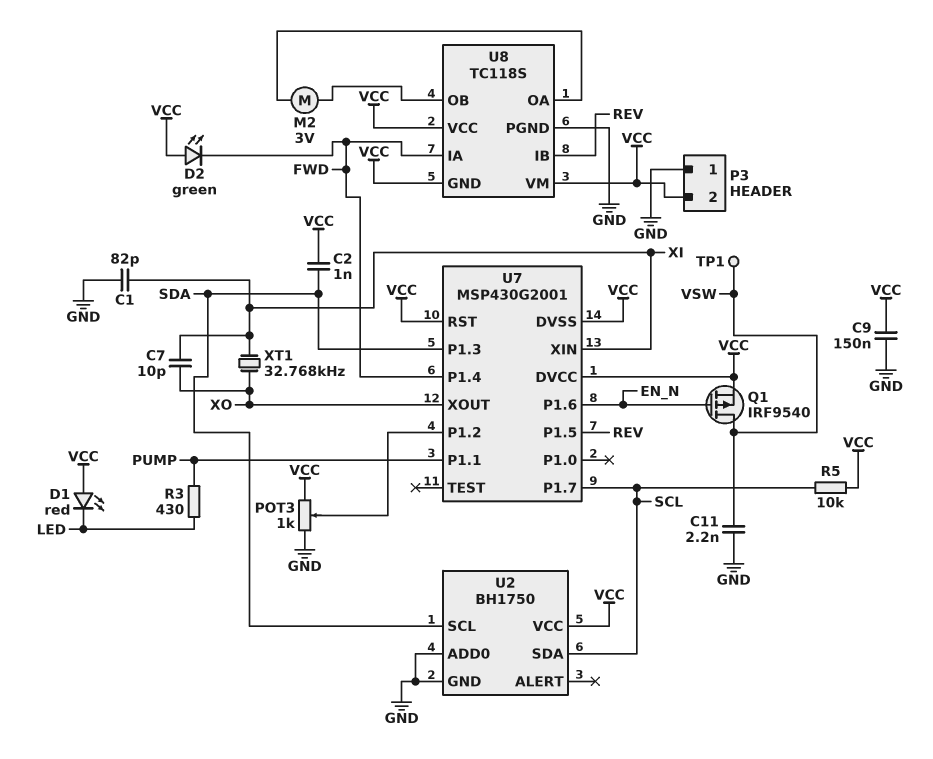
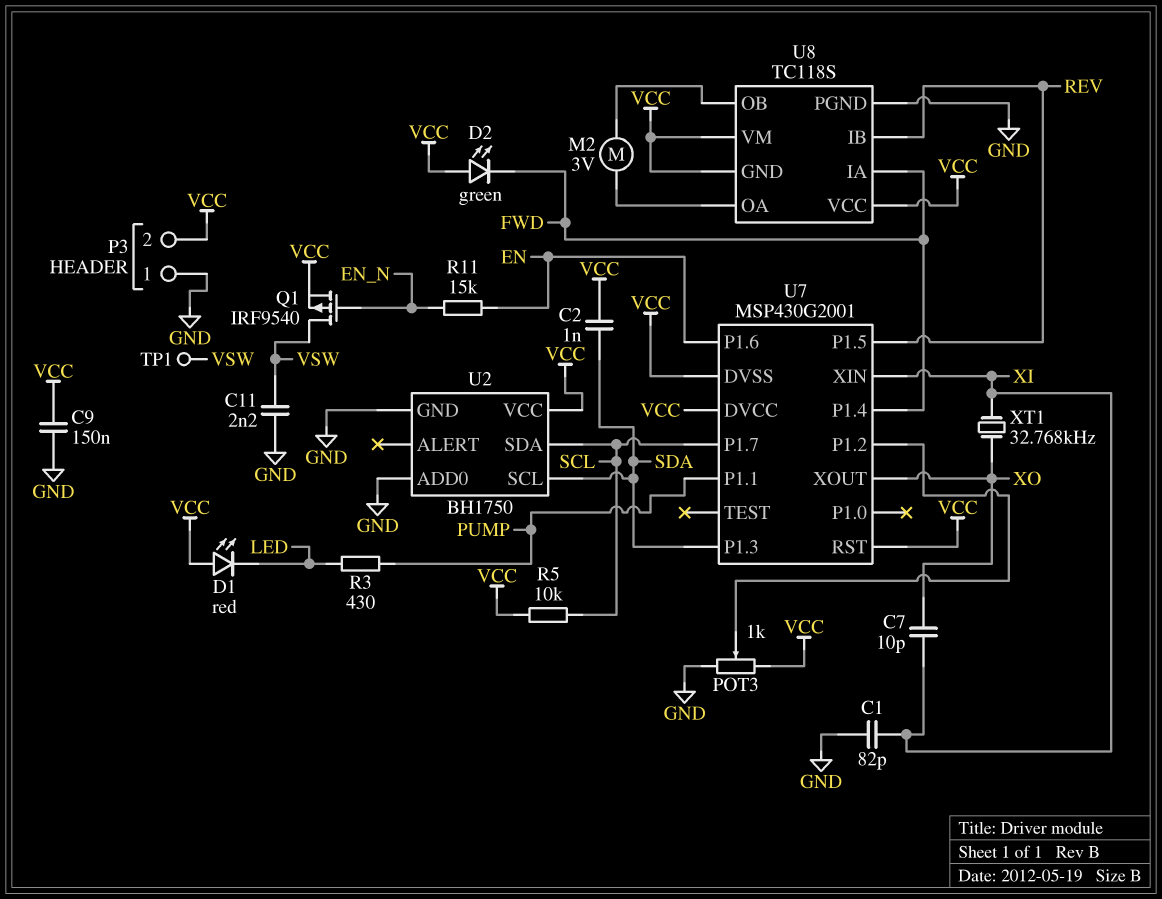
R11: none -> 15k (EN, EN_N)
U7 pin P1.6: EN_N -> EN

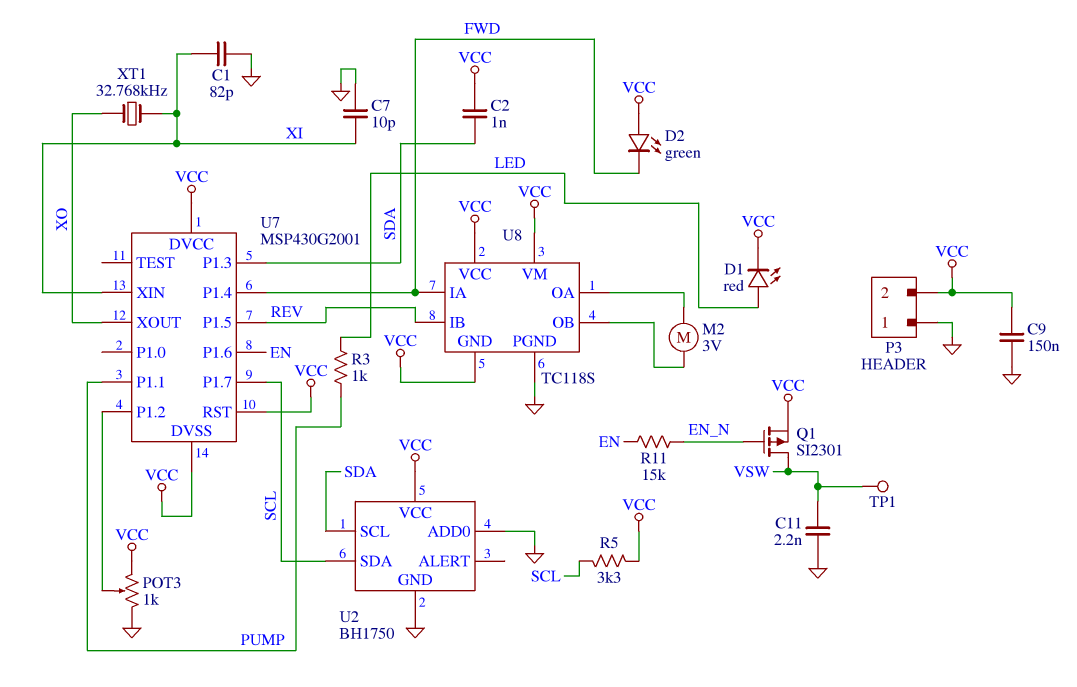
C7: 10pF (XI, XO) -> 10pF (GND, XI)
D1: LED red (A VCC, K LED) -> LED red (A LED, K VCC)
Q1: PMOS IRF9540 (G EN_N, D VSW, S VCC) -> PMOS SI2301 (G EN_N, D VSW, S VCC)
R3: 430 (LED, PUMP) -> 1k (LED, PUMP)
R5: 10k (SCL, VCC) -> 3.3k (SCL, VCC)

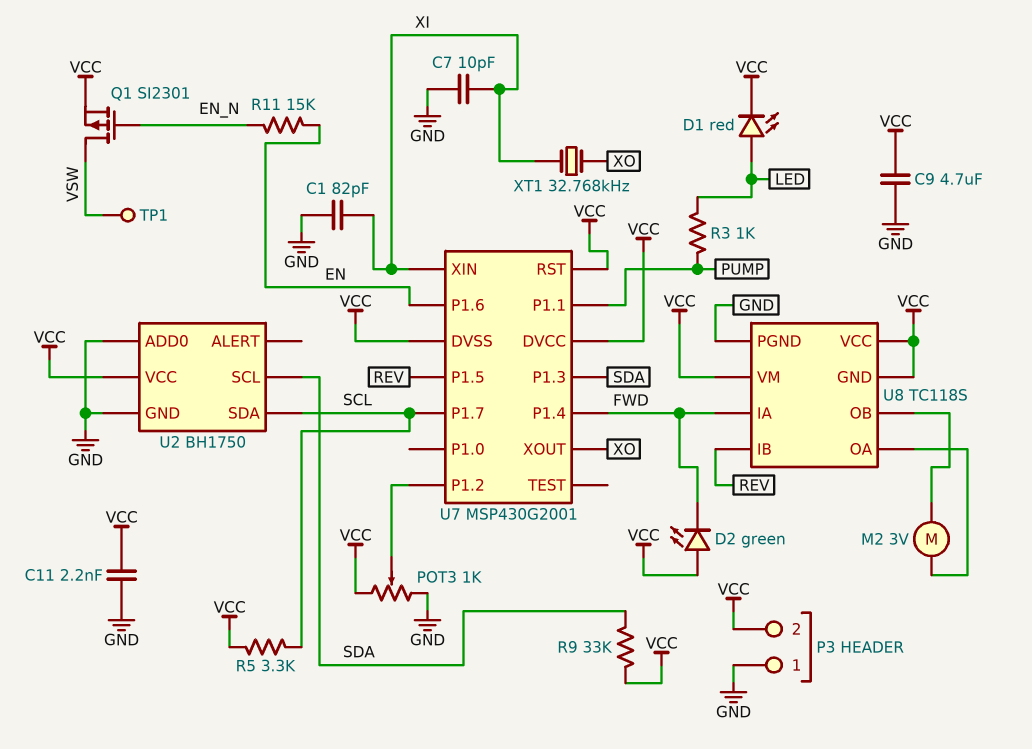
C2: 1nF (SDA, VCC) -> none
C9: 150nF (GND, VCC) -> 4.7uF (GND, VCC)
C11: 2.2nF (GND, VSW) -> 2.2nF (GND, VCC)
R9: none -> 33k (SDA, VCC)

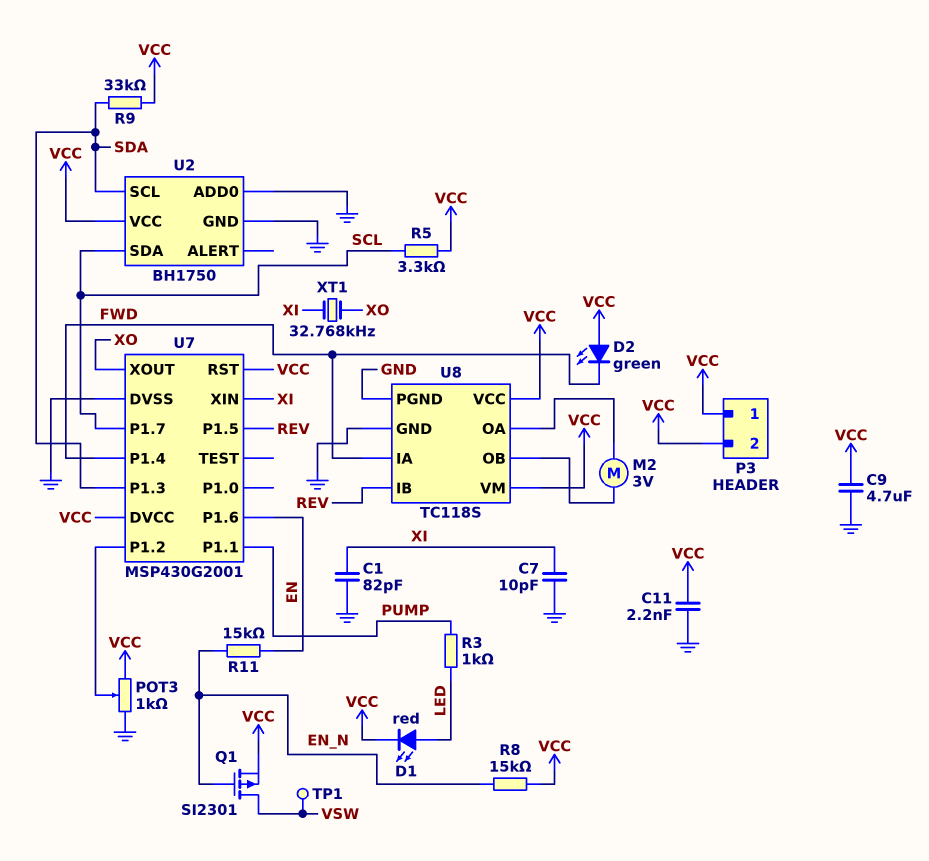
P3 pin 1: GND -> VCC
R8: none -> 15k (EN_N, VCC)
U7 pin DVSS: VCC -> GND
U8 pin GND: VCC -> GND

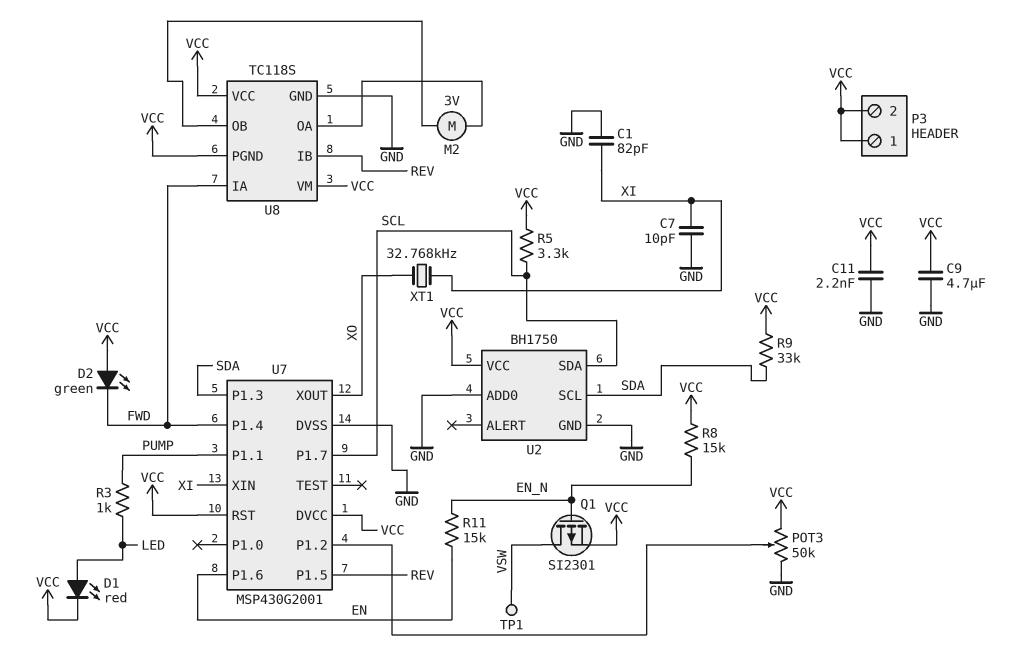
POT3: 1k (GND, VCC, wiper U7/P1.2) -> 50k (GND, VCC, wiper U7/P1.2)
U8 pin PGND: GND -> VCC

